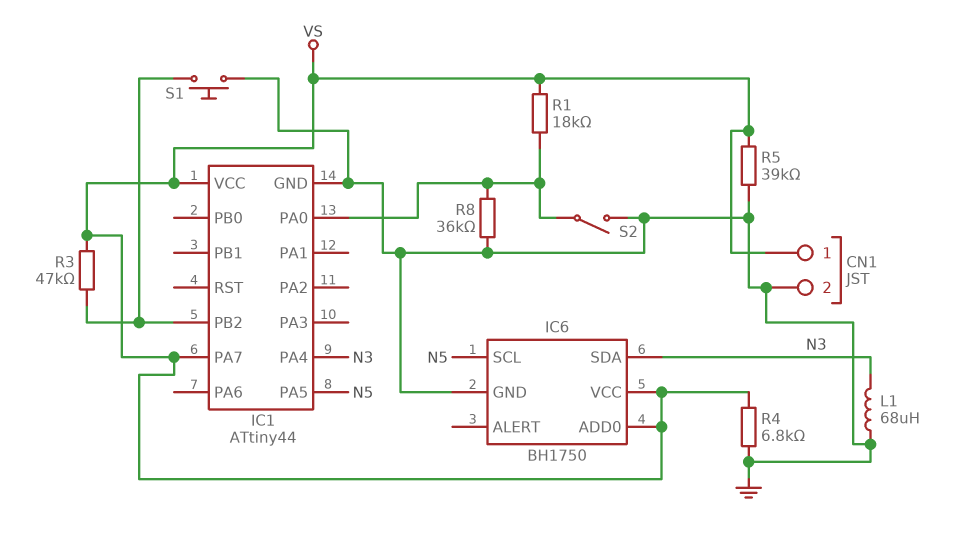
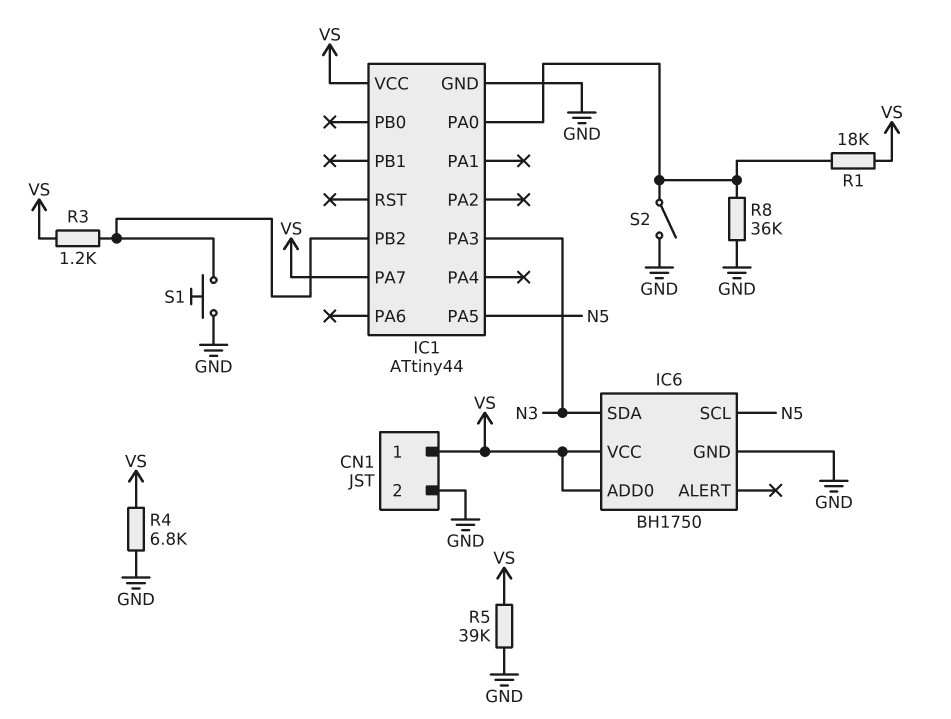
IC1 pin PA3: none -> N3
IC1 pin PA4: N3 -> none
L1: 68uH (GND, N3) -> none
R3: 47k (IC1/PB2, VS) -> 1.2k (IC1/PB2, VS)

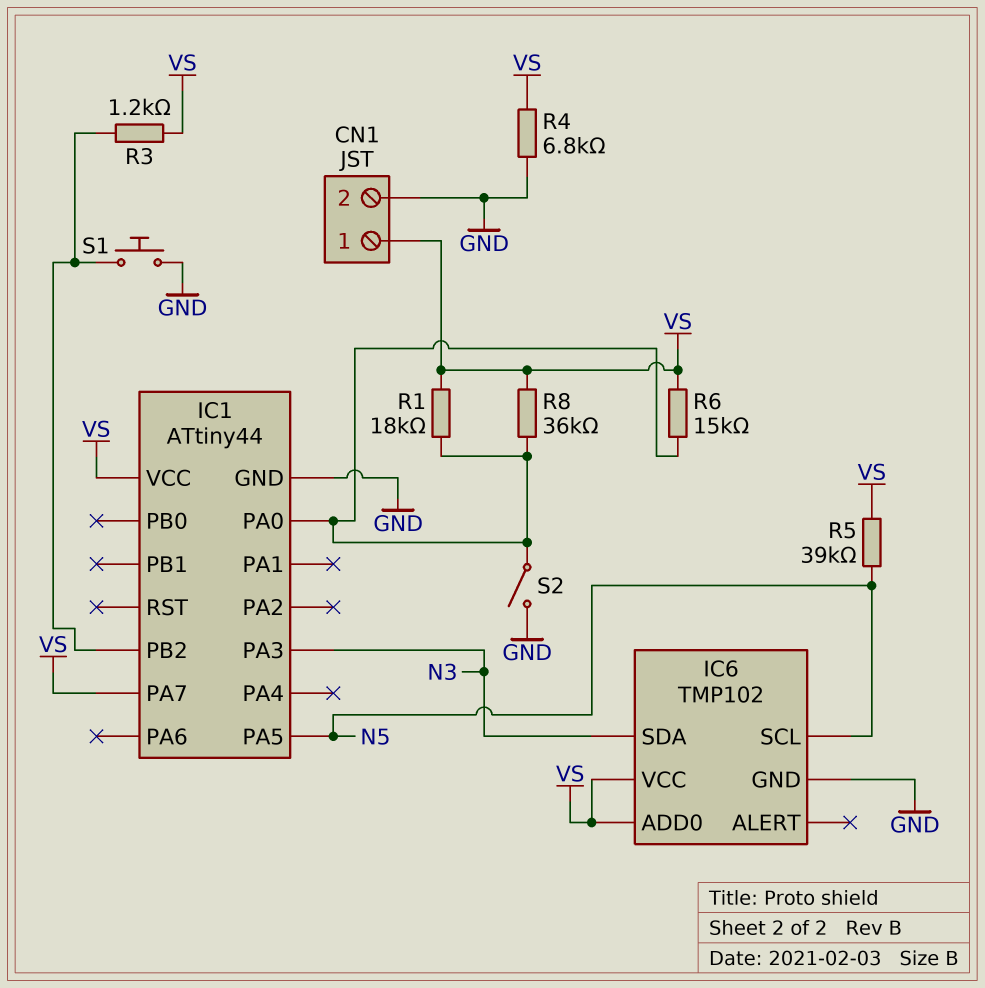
IC6: BH1750 -> TMP102
R5: 39k (GND, VS) -> 39k (N5, VS)
R6: none -> 15k (IC1/PA0, VS)
R8: 36k (GND, IC1/PA0) -> 36k (IC1/PA0, VS)

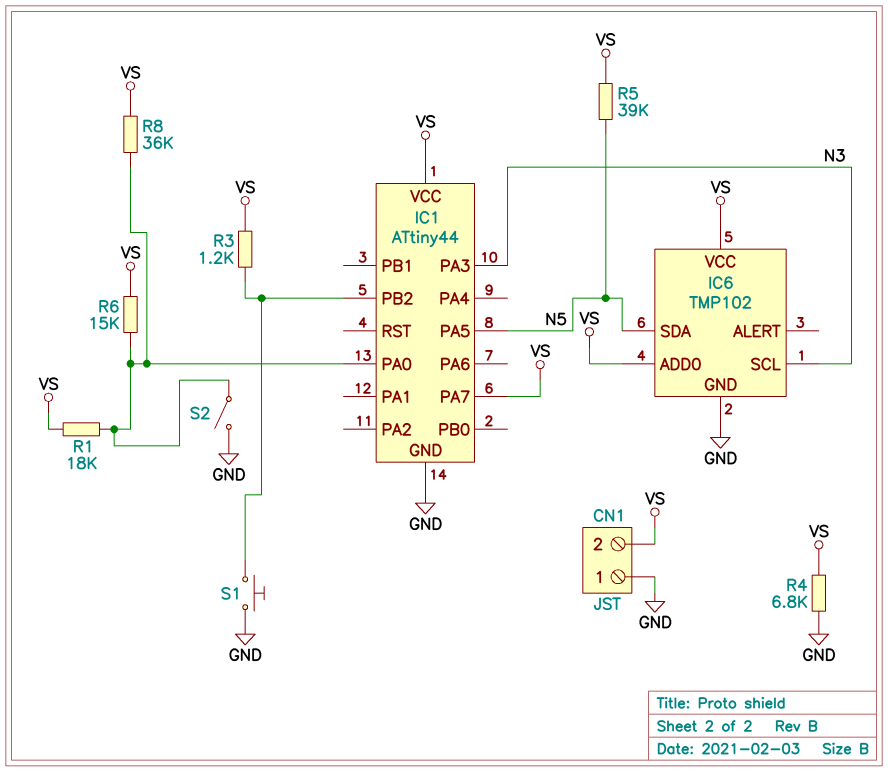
CN1 pin 1: VS -> GND
CN1 pin 2: GND -> VS
IC6 pin SCL: N5 -> N3
IC6 pin SDA: N3 -> N5

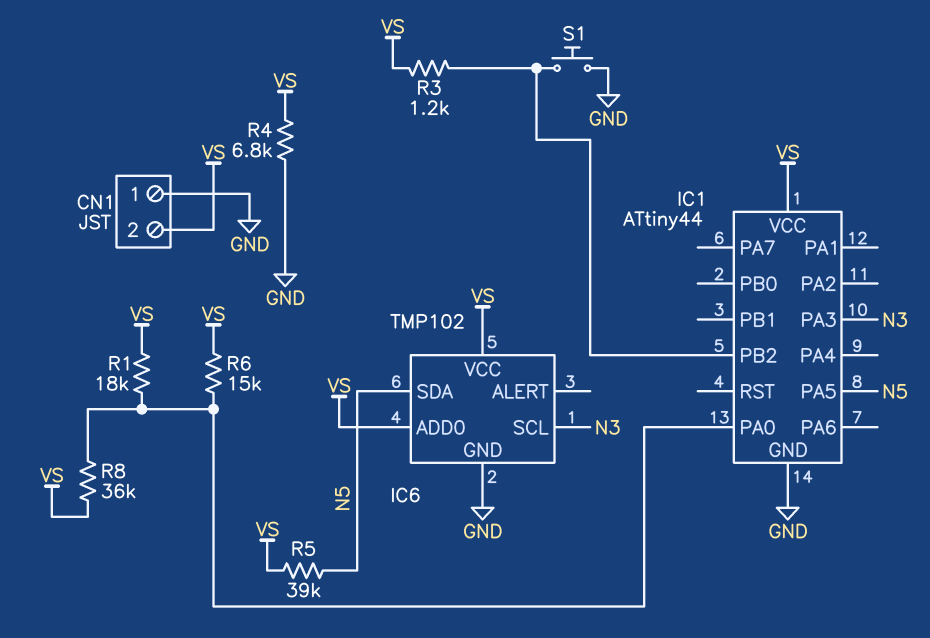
IC1 pin PA7: VS -> none
S2: switch (GND, IC1/PA0) -> none

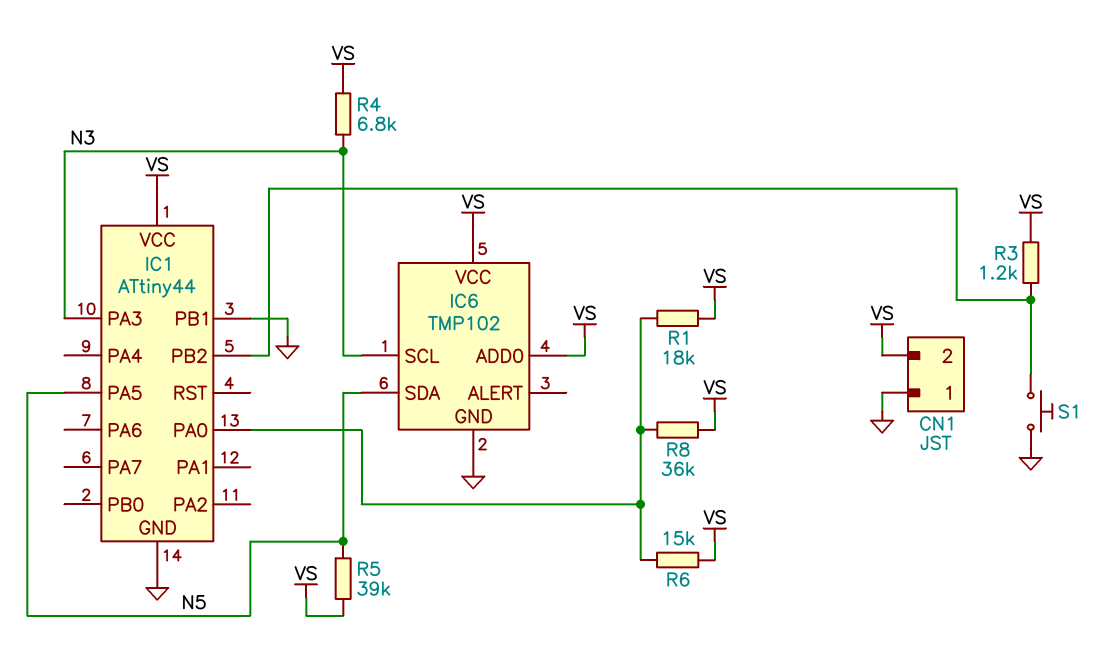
IC1 pin PB1: none -> GND
R4: 6.8k (GND, VS) -> 6.8k (N3, VS)

